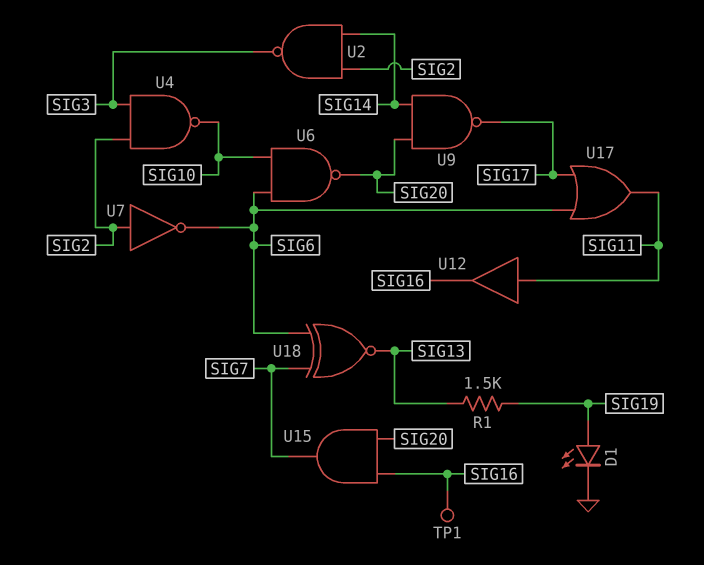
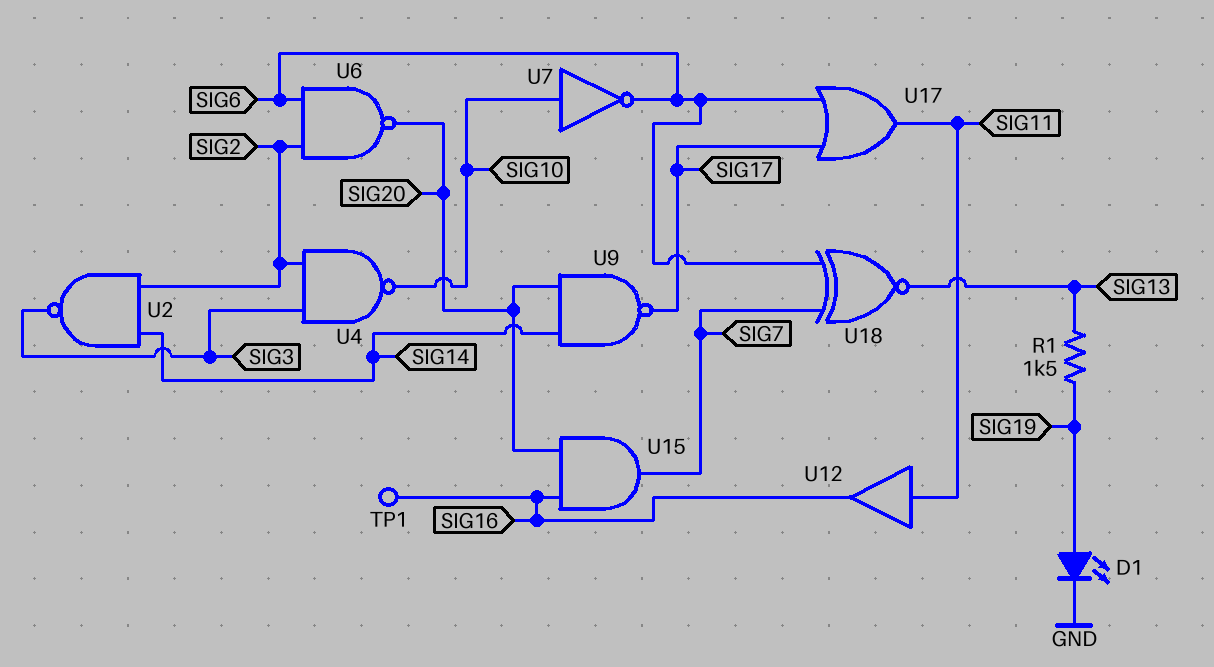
U6: NAND (in SIG6, in SIG10, out SIG20) -> NAND (in SIG2, in SIG6, out SIG20)
U7: NOT (in SIG2, out SIG6) -> NOT (in SIG10, out SIG6)

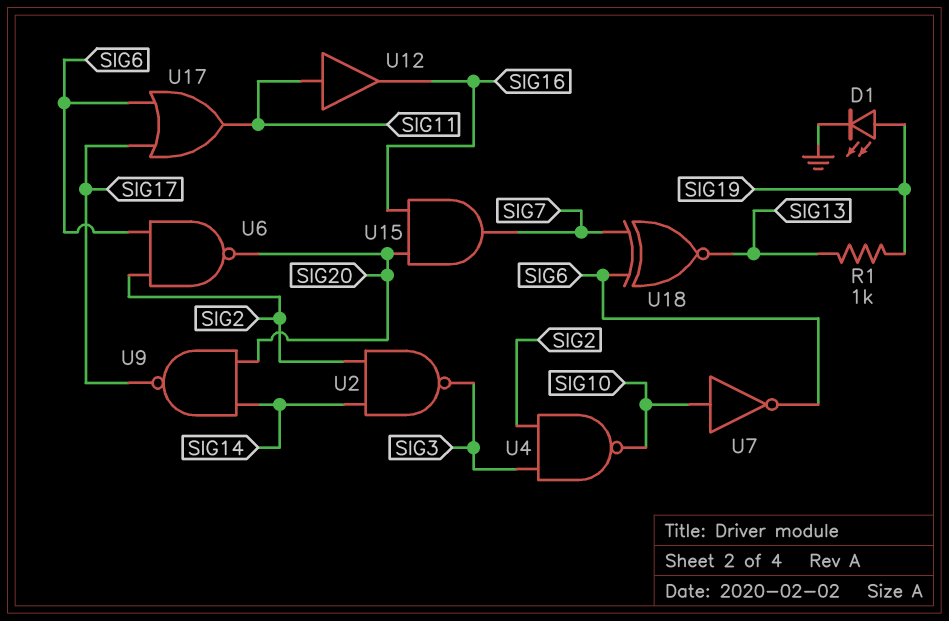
R1: 1.5k (SIG13, SIG19) -> 1k (SIG13, SIG19)
TP1: test point (SIG16) -> none

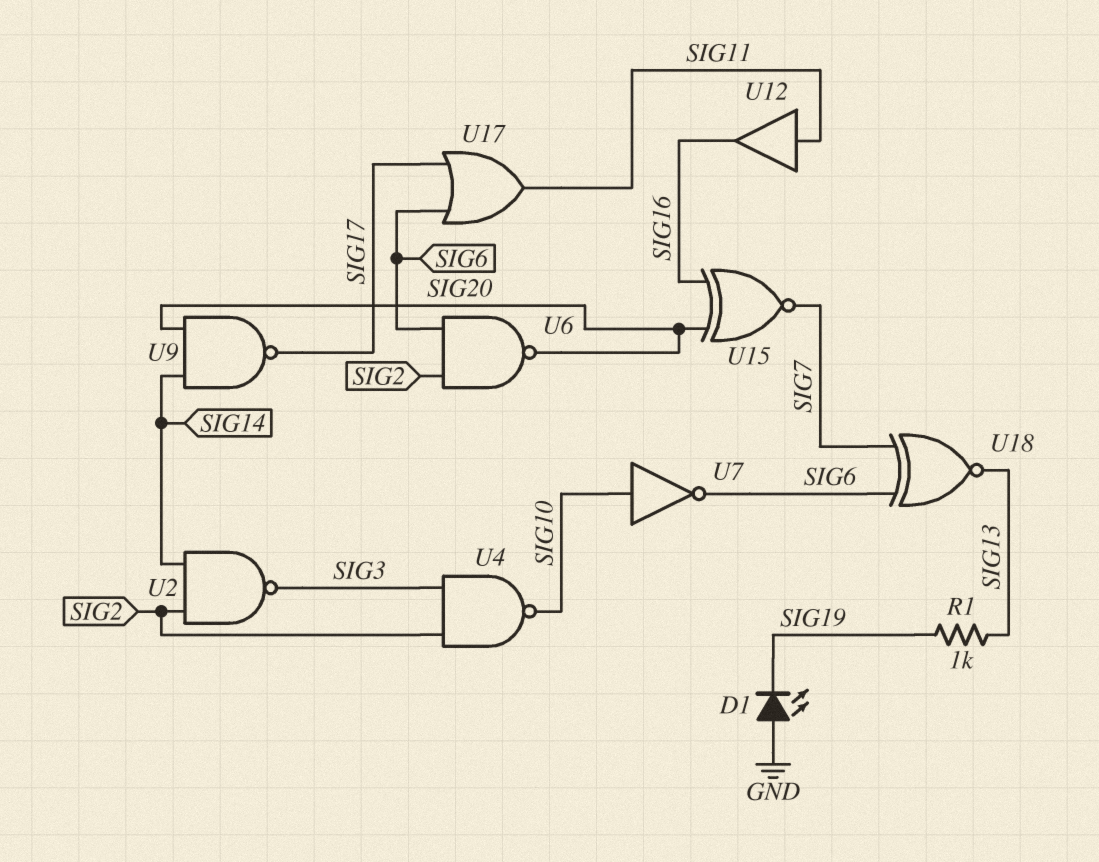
D1: LED (A SIG19, K GND) -> LED (A GND, K SIG19)
U15: AND (in SIG16, in SIG20, out SIG7) -> XNOR (in SIG16, in SIG20, out SIG7)

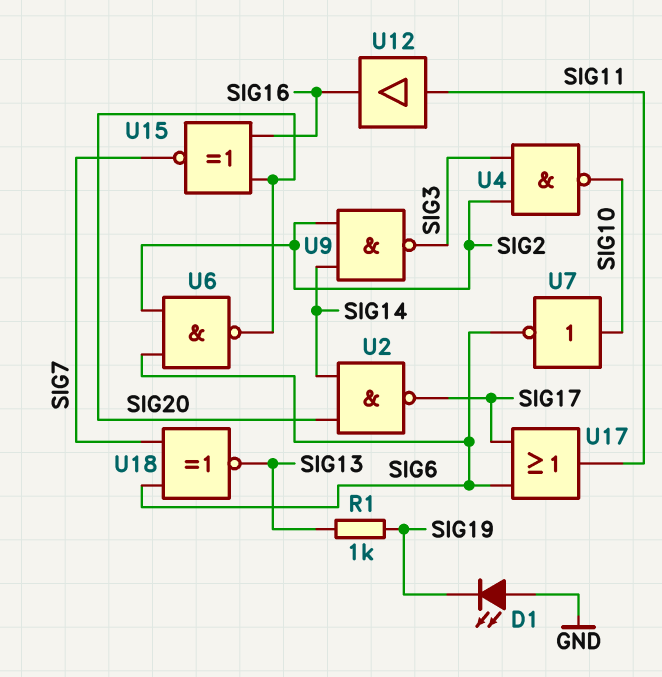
U2: NAND (in SIG2, in SIG14, out SIG3) -> NAND (in SIG14, in SIG20, out SIG17)
U9: NAND (in SIG14, in SIG20, out SIG17) -> NAND (in SIG2, in SIG14, out SIG3)

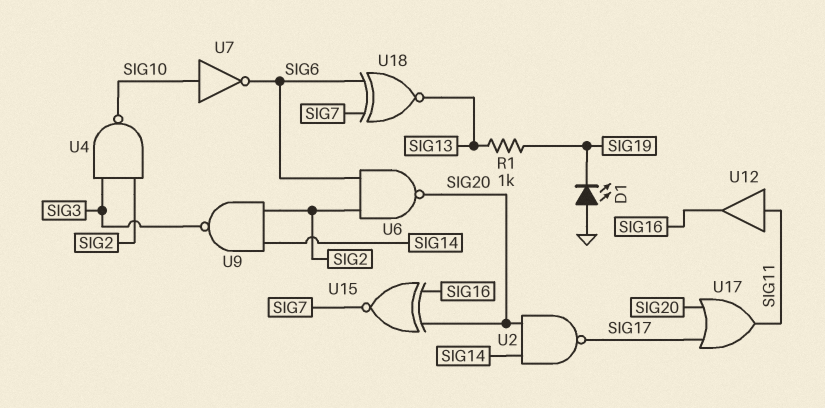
U17: OR (in SIG6, in SIG17, out SIG11) -> OR (in SIG17, in SIG20, out SIG11)

